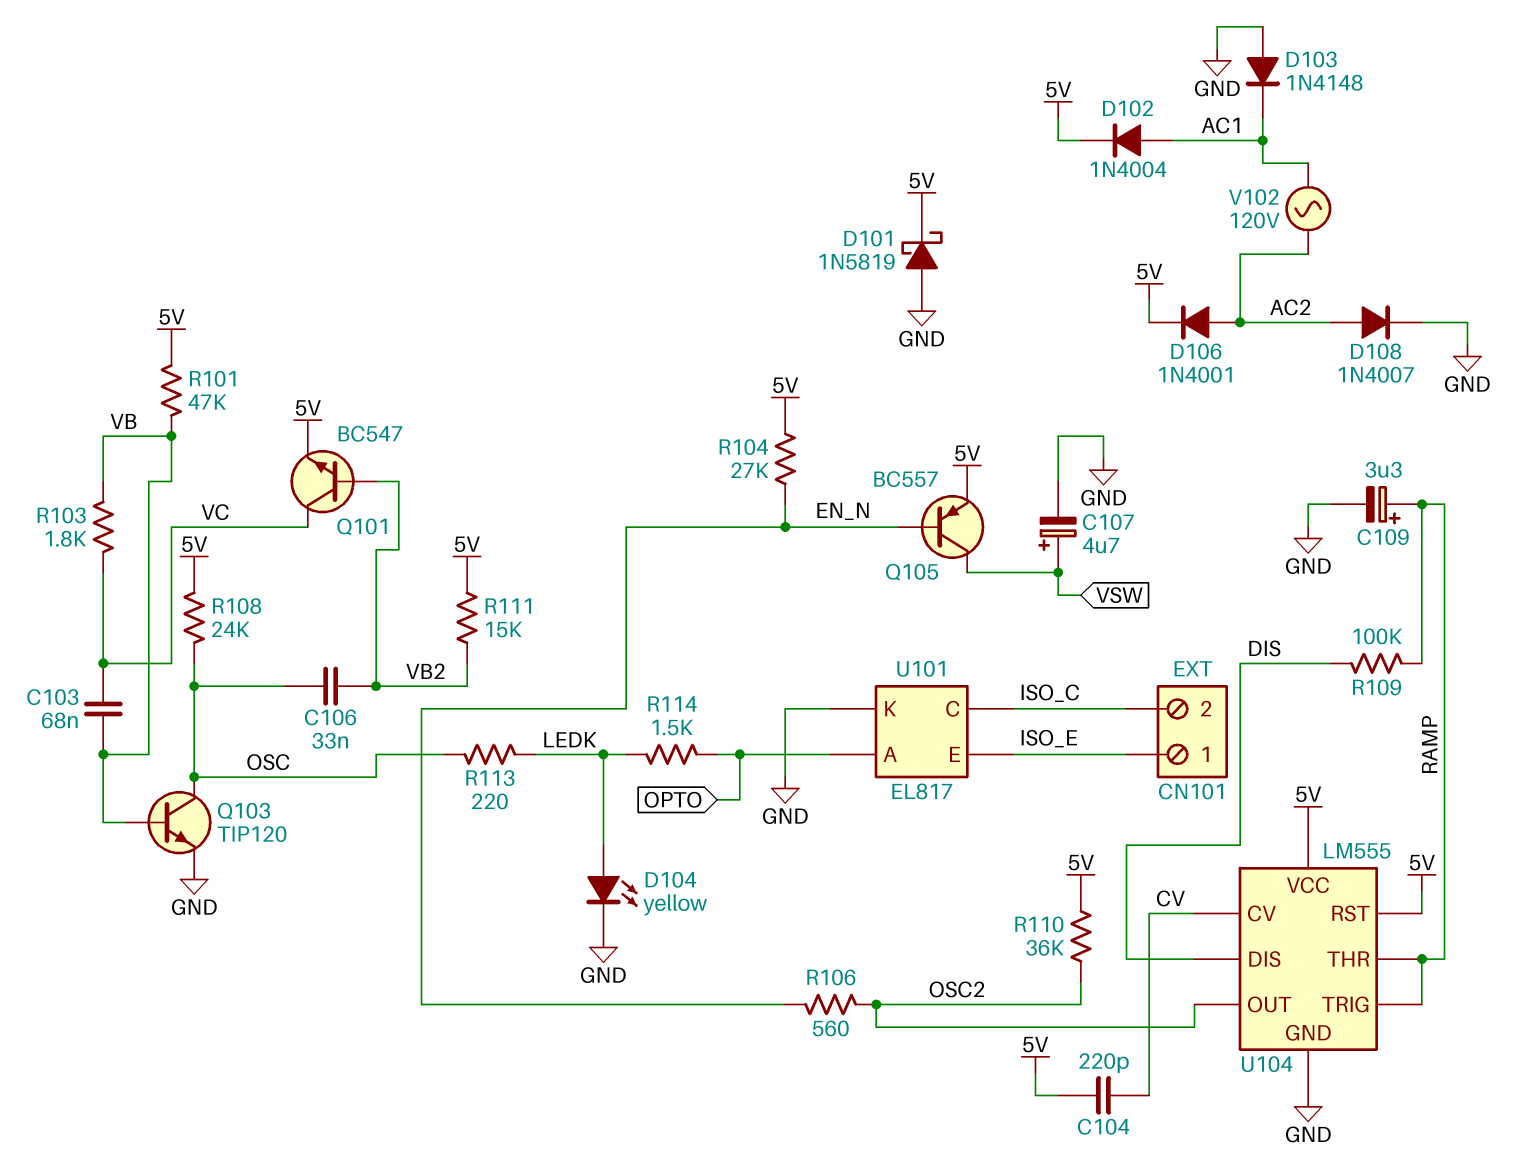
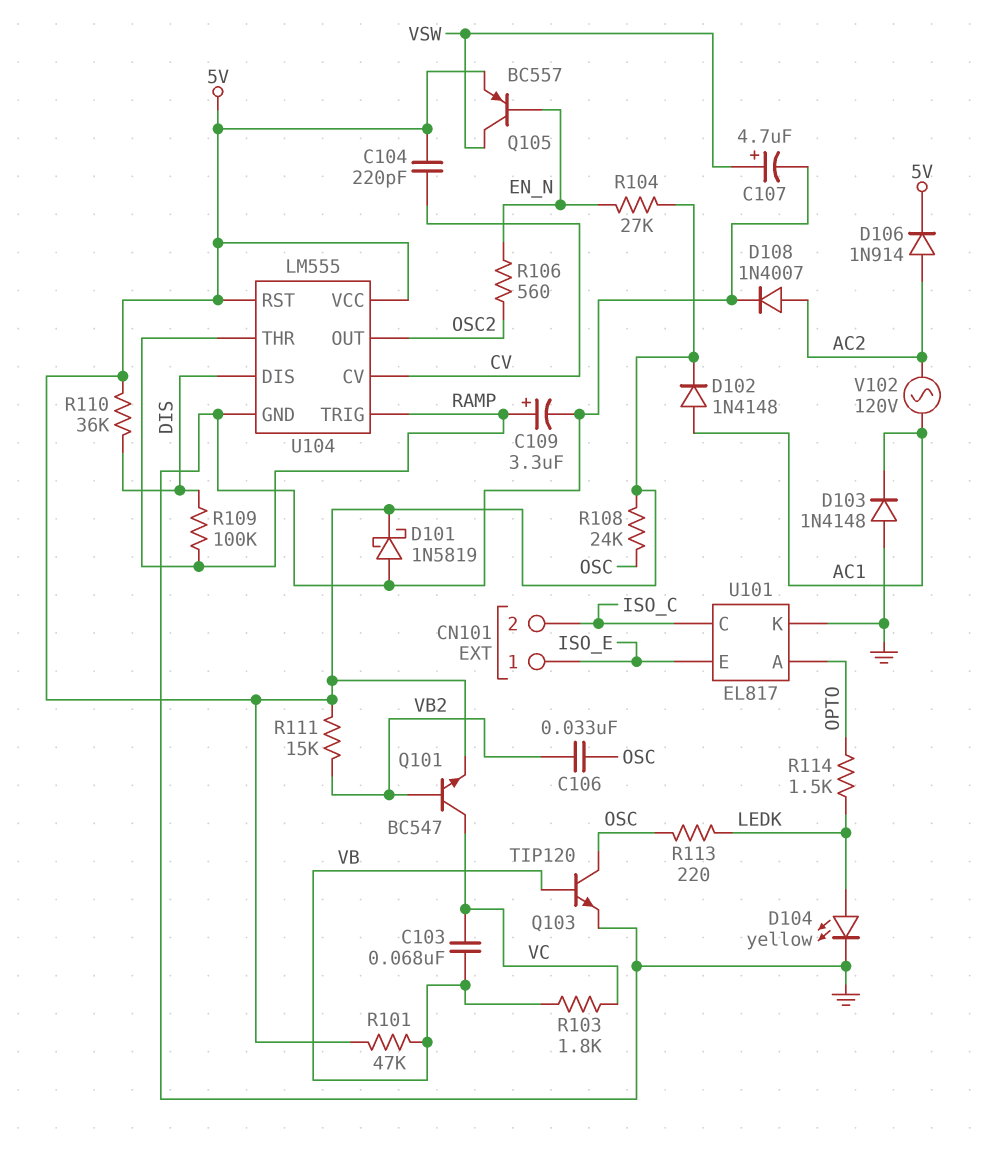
D102: diode 1N4004 (A AC1, K 5V) -> diode 1N4148 (A AC1, K 5V)
D106: diode 1N4001 (A AC2, K 5V) -> diode 1N914 (A AC2, K 5V)
R110: 36k (5V, OSC2) -> 36k (5V, DIS)

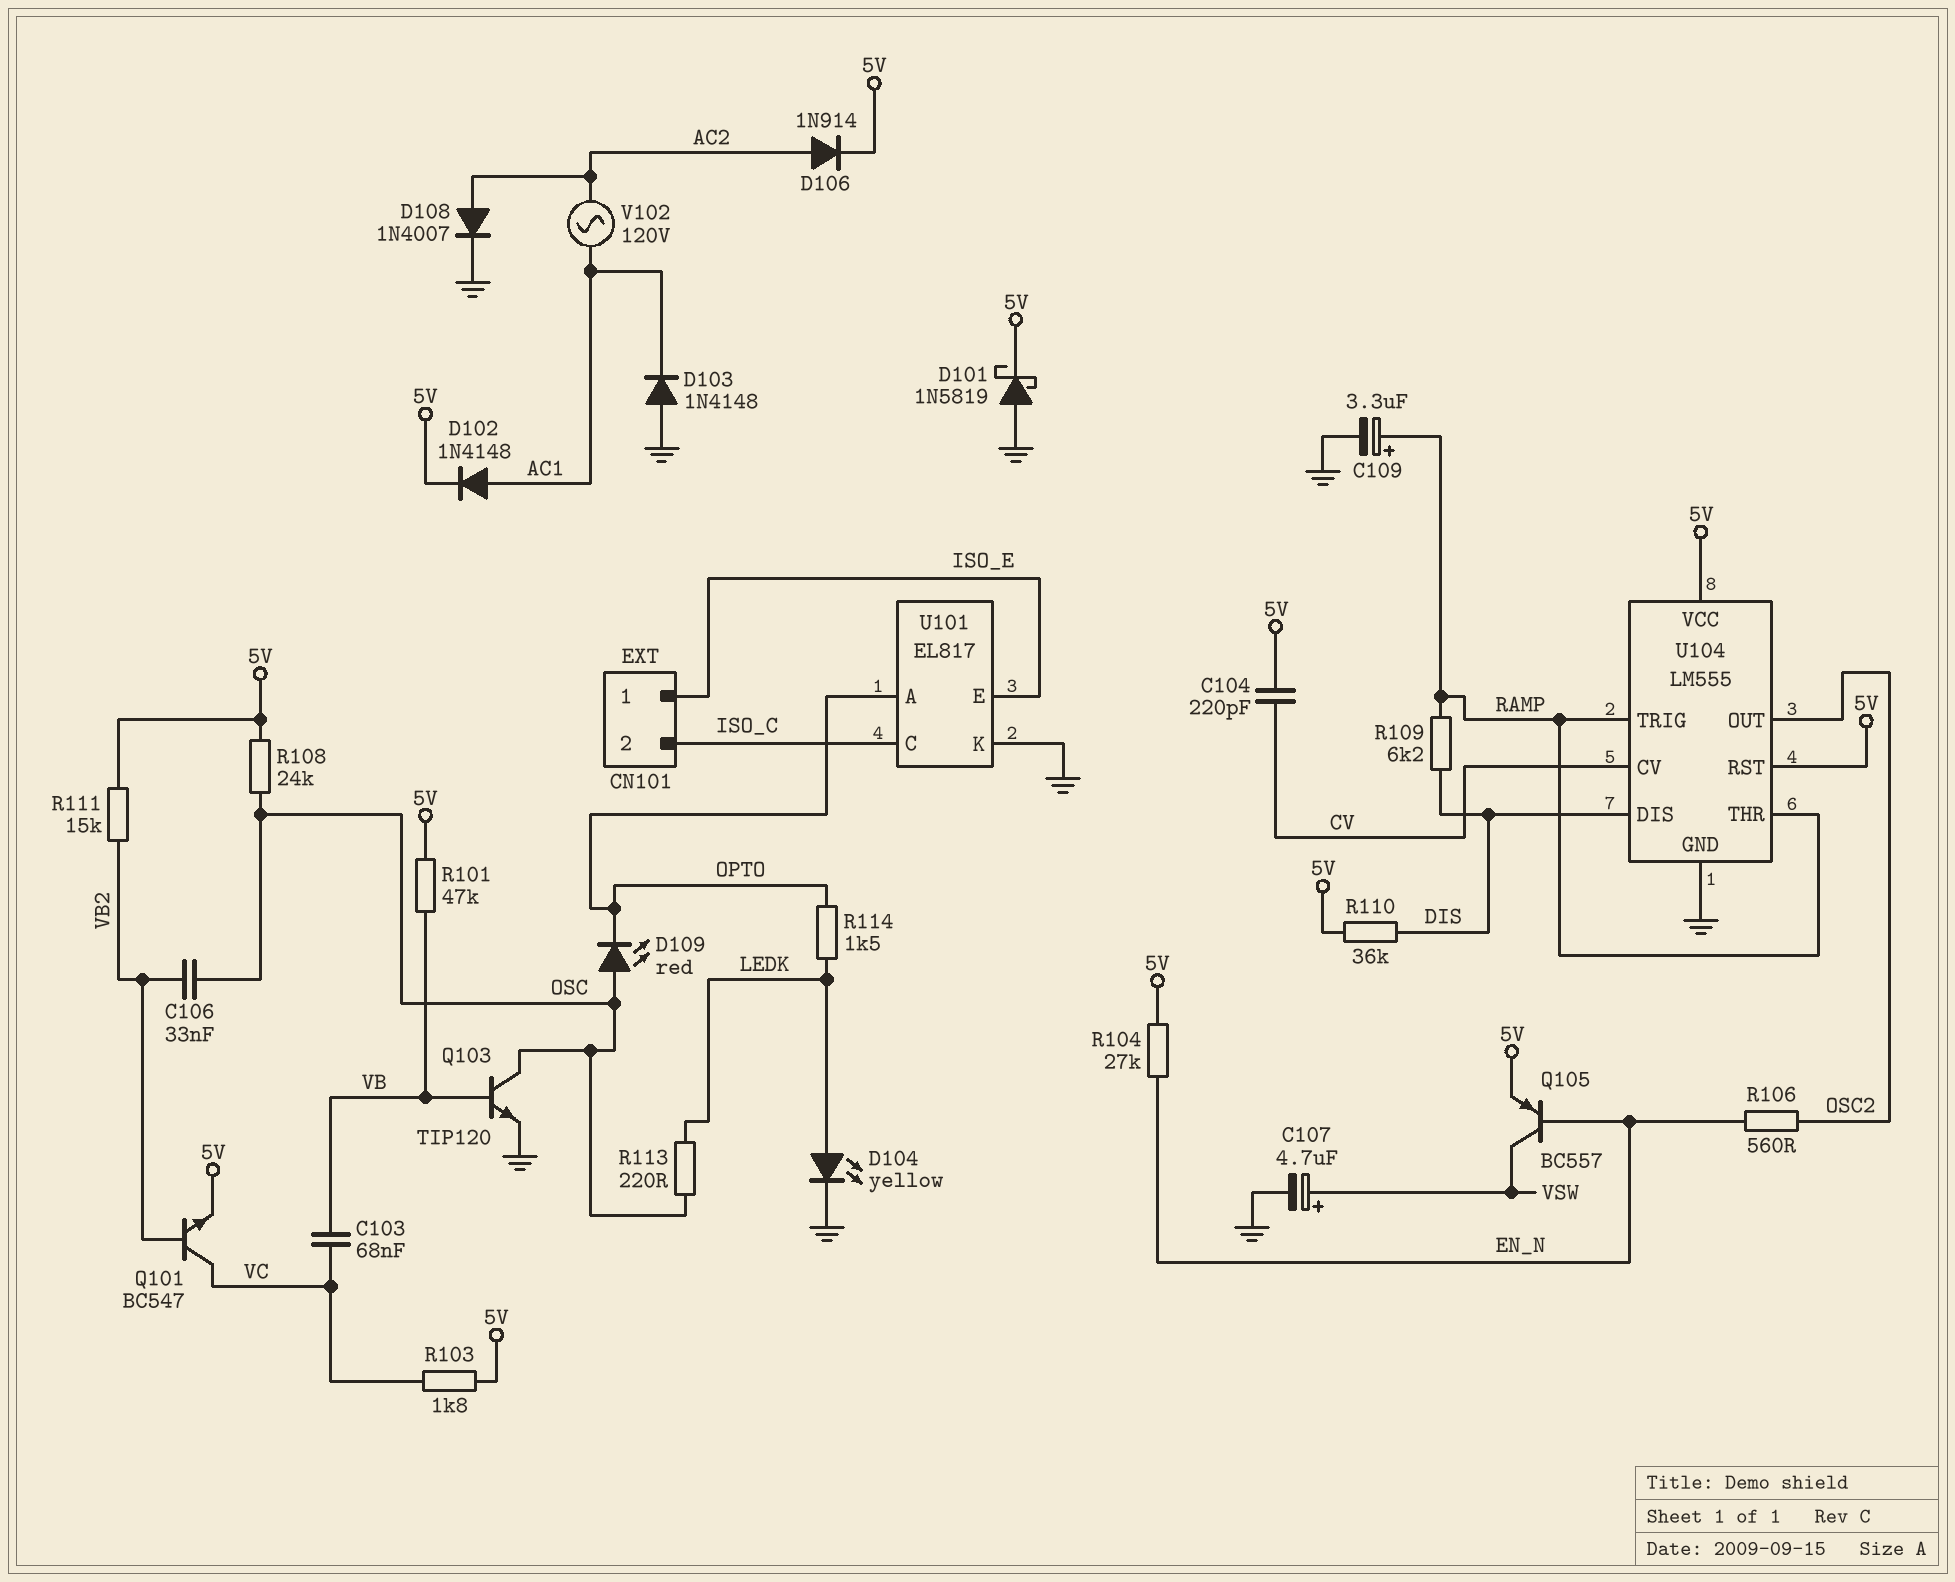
D109: none -> LED red (A OSC, K OPTO)
R103: 1.8k (VB, VC) -> 1.8k (5V, VC)
R109: 100k (DIS, RAMP) -> 6.2k (DIS, RAMP)

